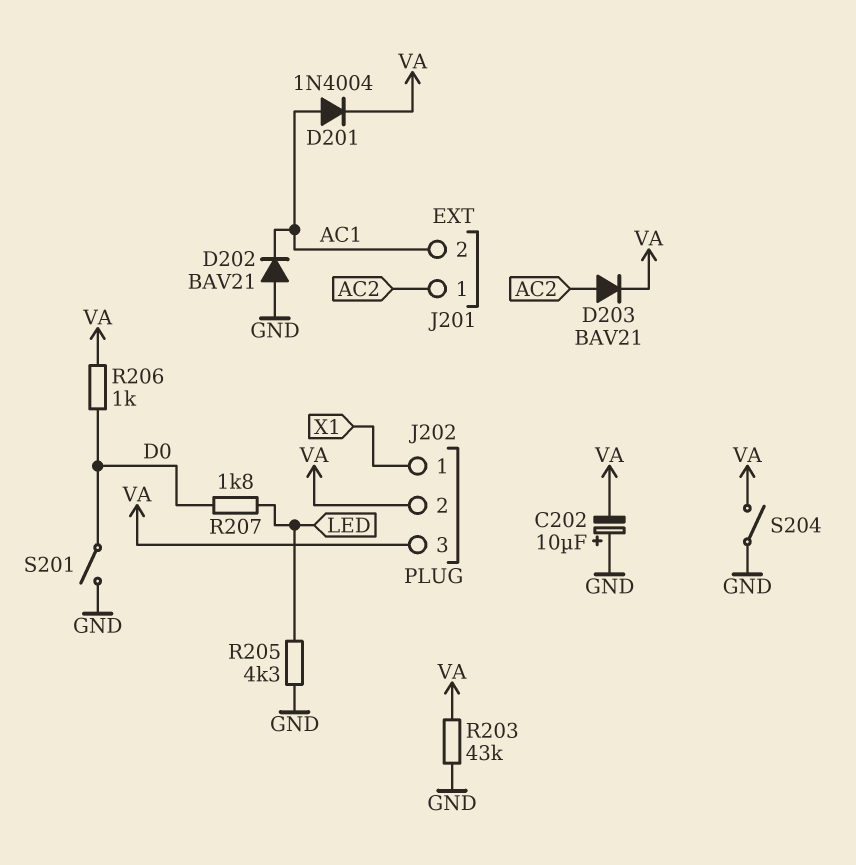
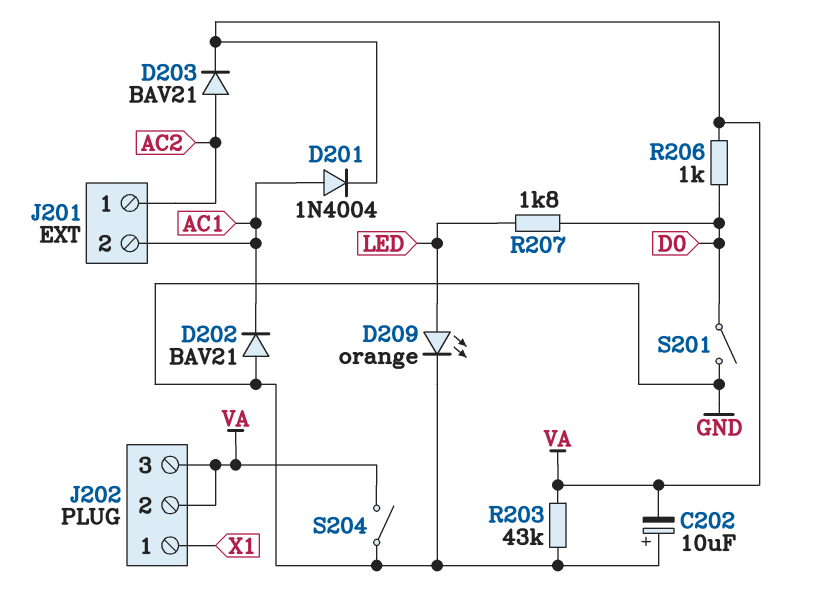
D209: none -> LED orange (A LED, K GND)
R205: 4.3k (GND, LED) -> none

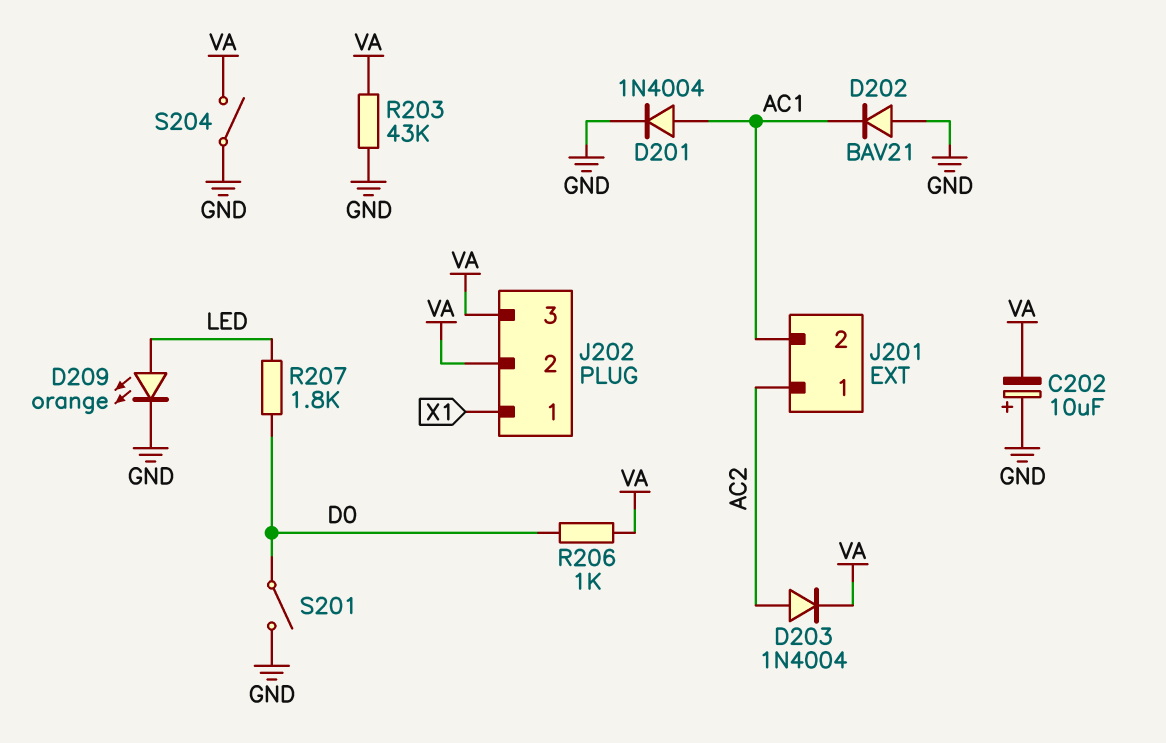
D201: diode 1N4004 (A AC1, K VA) -> diode 1N4004 (A AC1, K GND)
D203: diode BAV21 (A AC2, K VA) -> diode 1N4004 (A AC2, K VA)

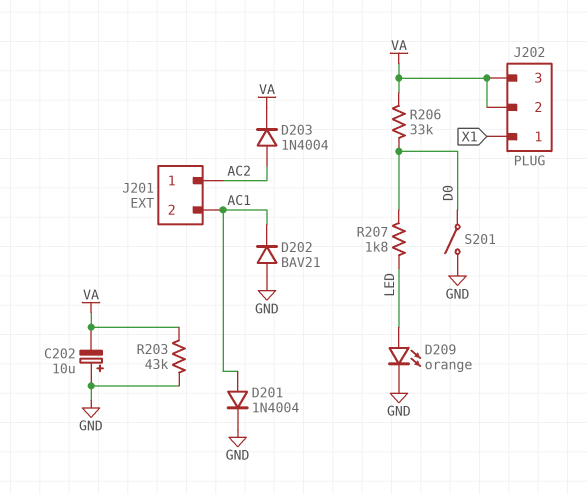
R206: 1k (D0, VA) -> 33k (D0, VA)
S204: switch (GND, VA) -> none

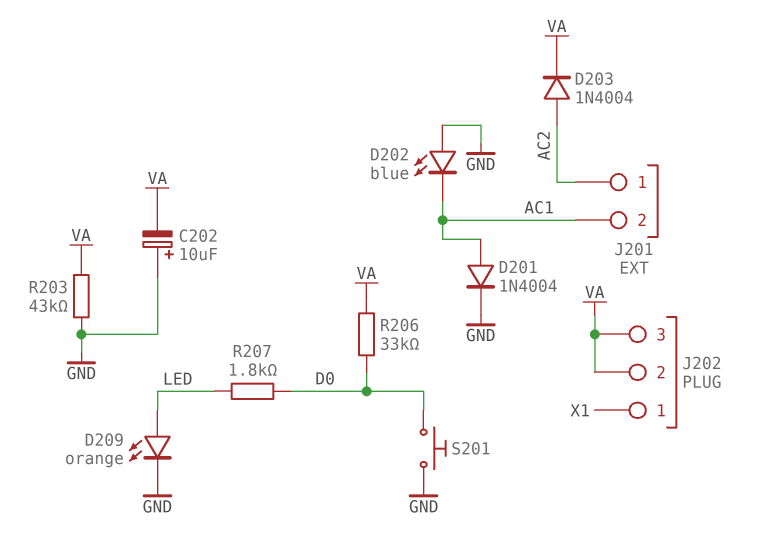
D202: diode BAV21 (A GND, K AC1) -> LED blue (A GND, K AC1)
S201: switch (D0, GND) -> button (D0, GND)

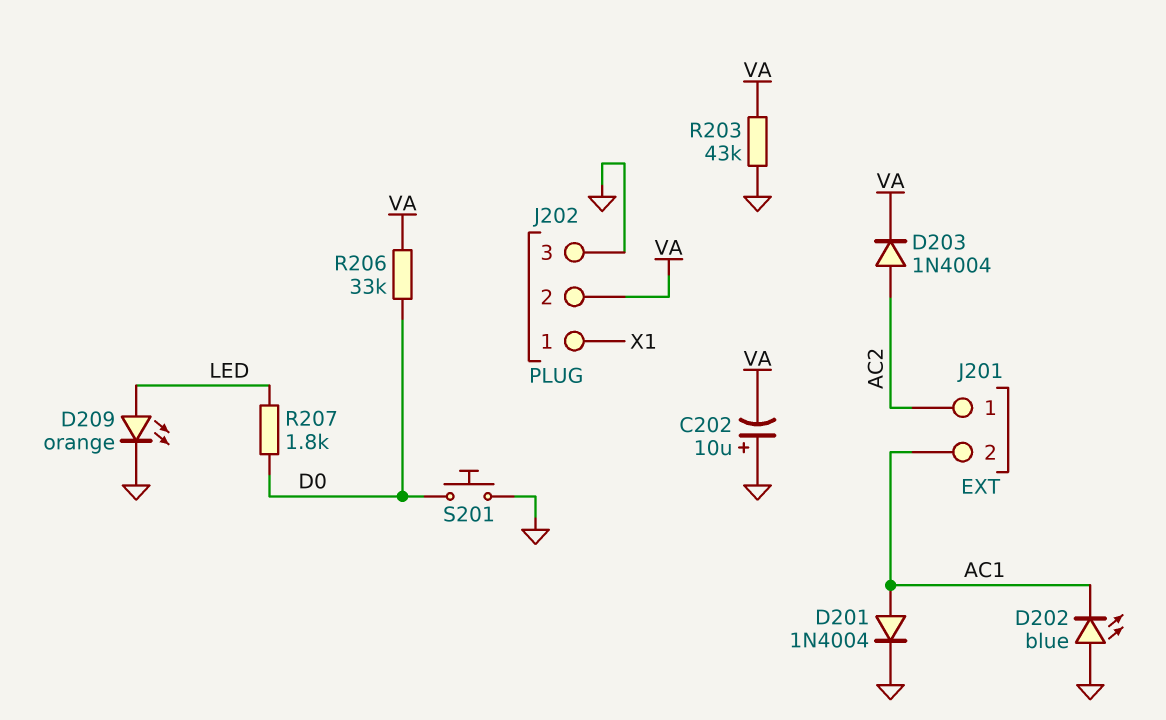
J202 pin 3: VA -> GND

